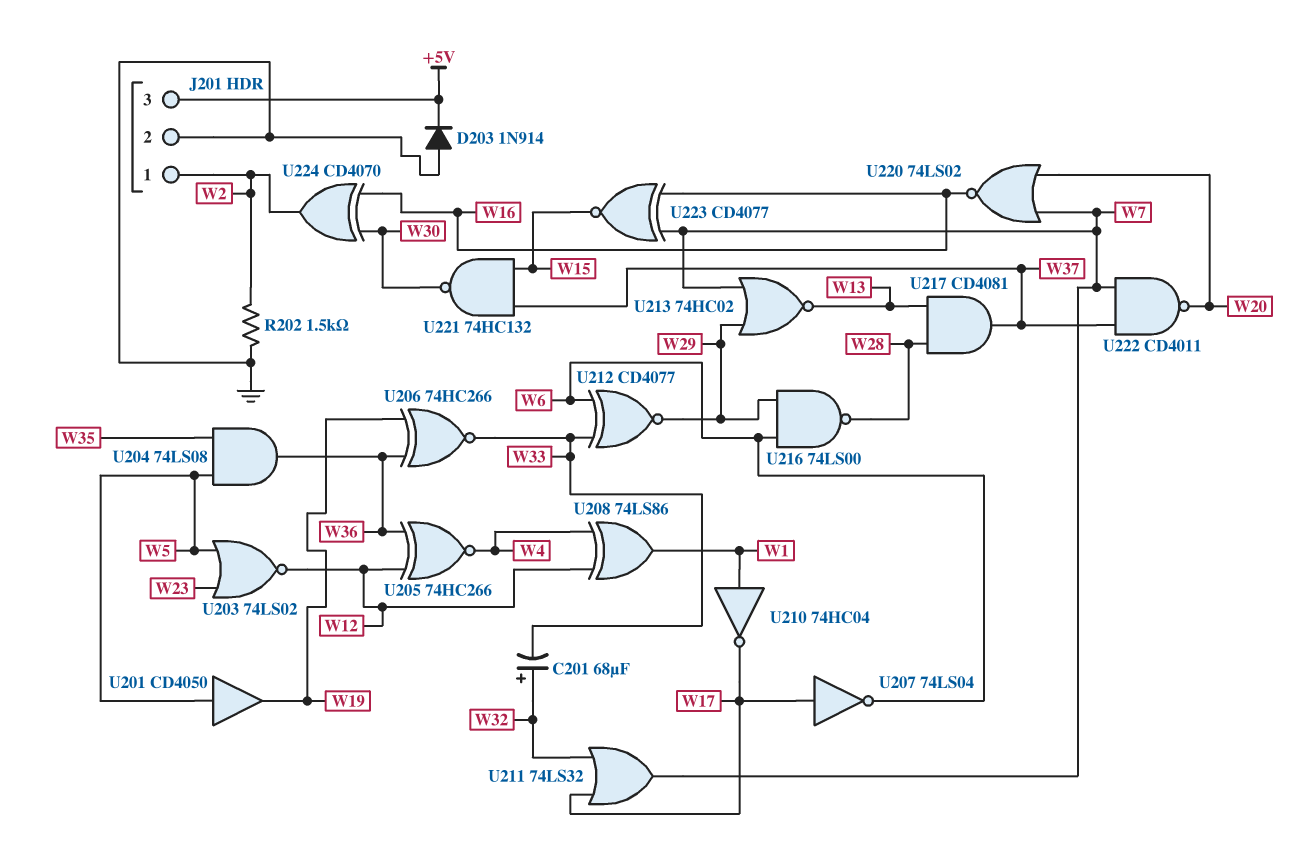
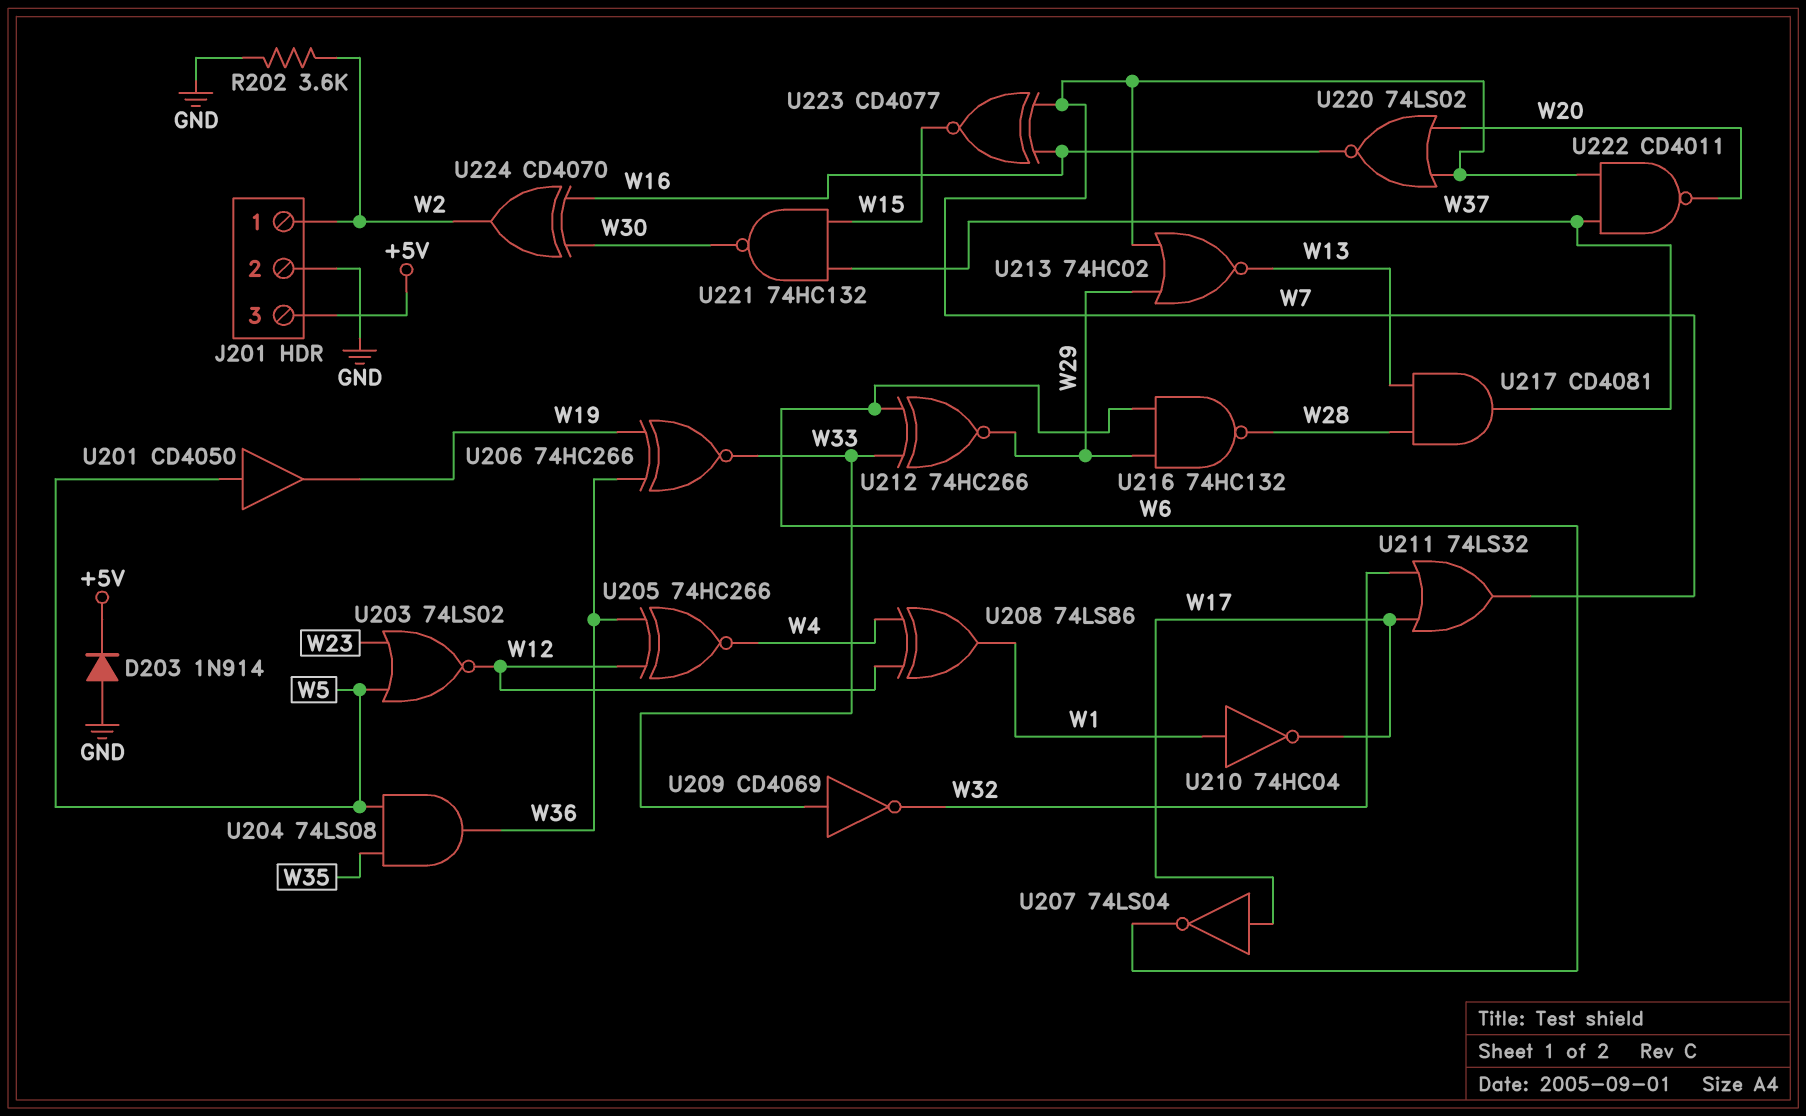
C201: 68uF (plus W32, minus W33) -> none
R202: 1.5k (GND, W2) -> 3.6k (GND, W2)
U209: none -> NOT CD4069 (in W33, out W32)
U212: XNOR CD4077 (in W6, in W33, out W29) -> XNOR 74HC266 (in W6, in W33, out W29)
U216: NAND 74LS00 (in W6, in W29, out W28) -> NAND 74HC132 (in W6, in W29, out W28)

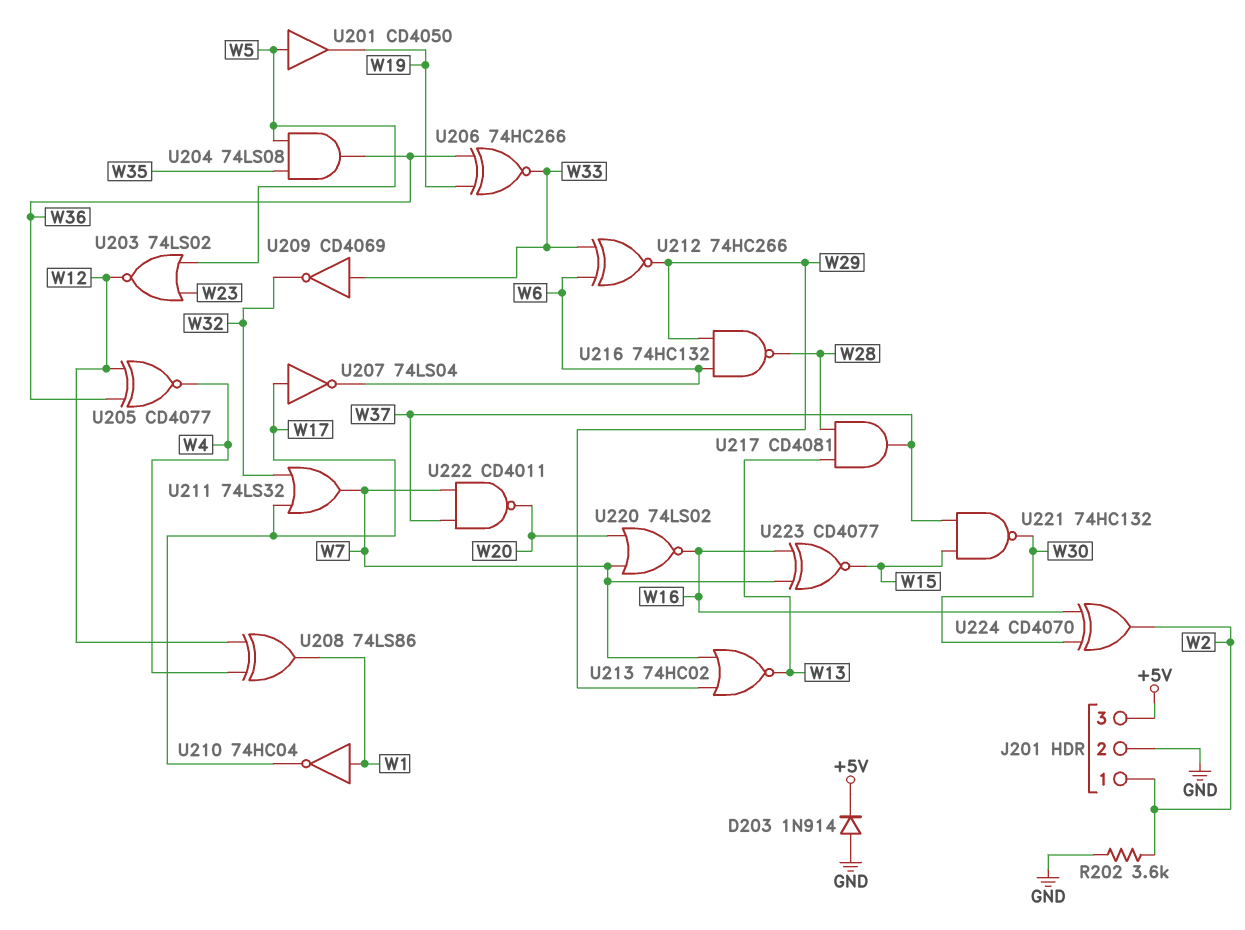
U205: XNOR 74HC266 (in W12, in W36, out W4) -> XNOR CD4077 (in W12, in W36, out W4)

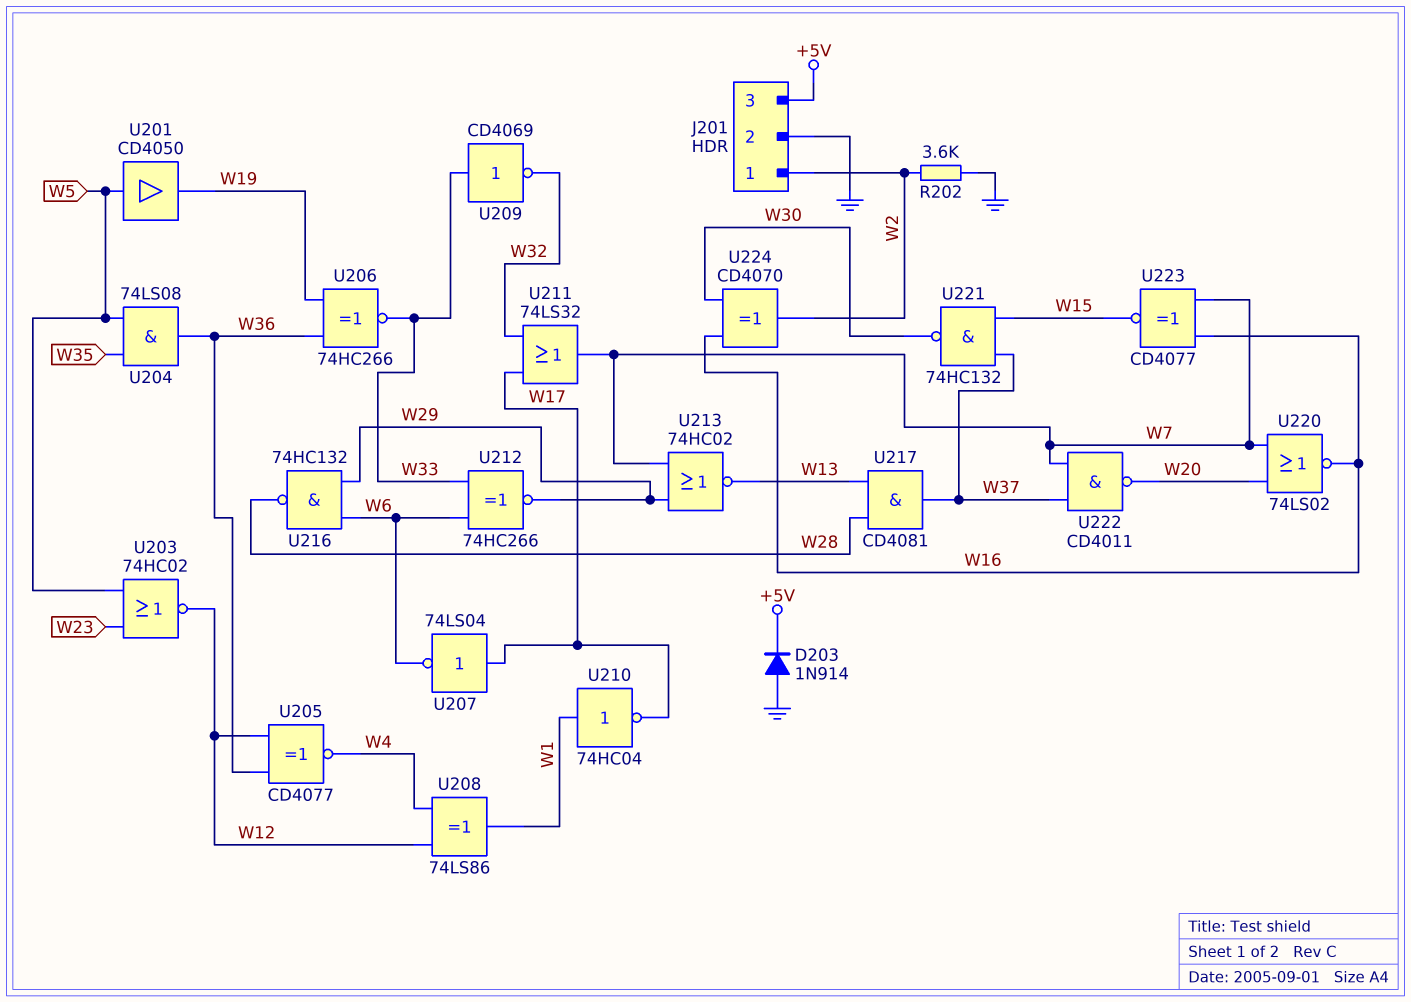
U203: NOR 74LS02 (in W5, in W23, out W12) -> NOR 74HC02 (in W5, in W23, out W12)

